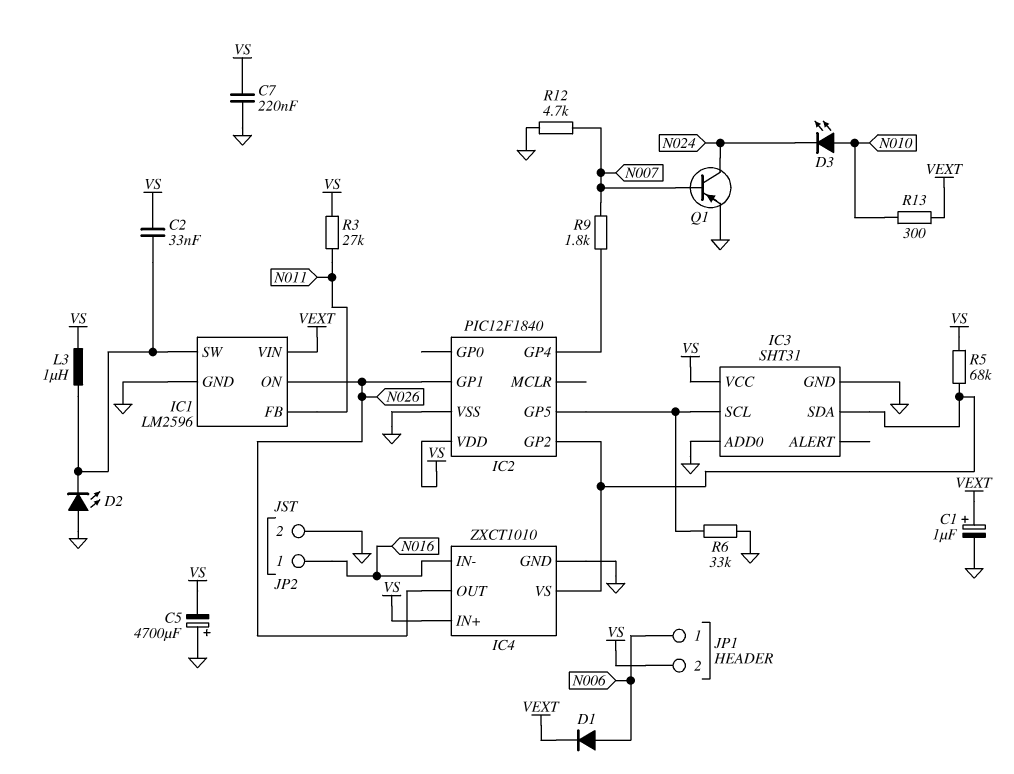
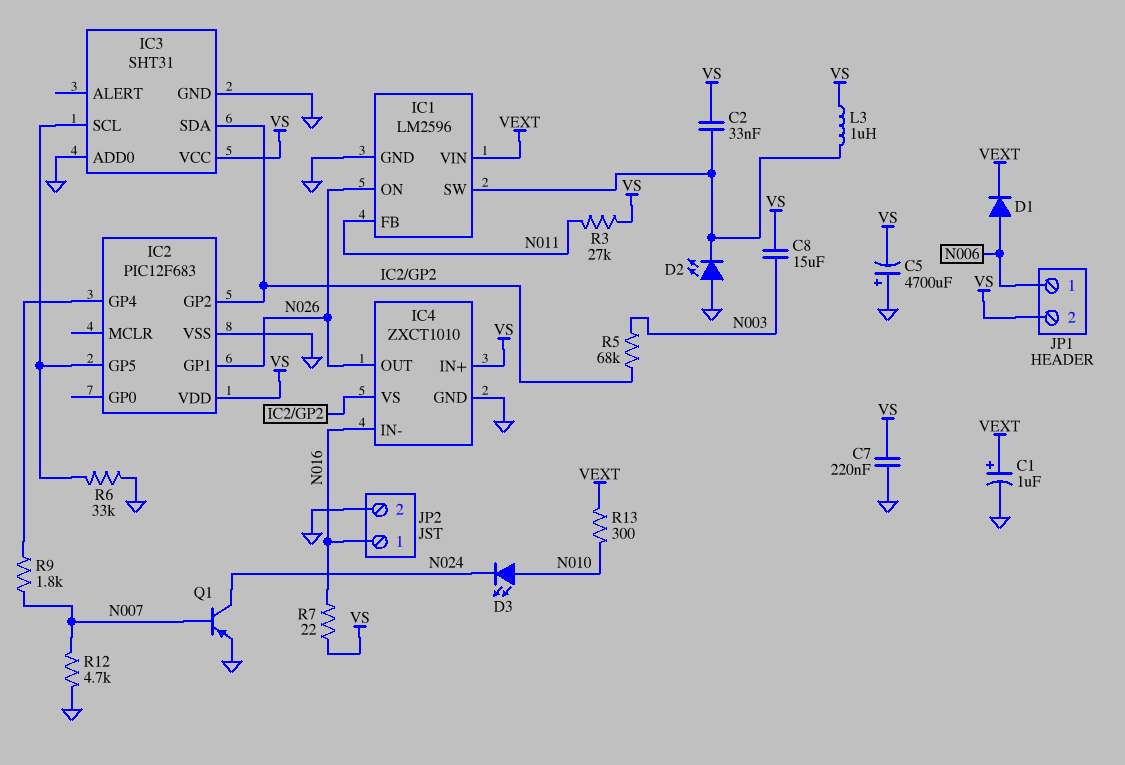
C8: none -> 15uF (N003, VS)
IC2: PIC12F1840 -> PIC12F683
R5: 68k (IC2/GP2, VS) -> 68k (IC2/GP2, N003)
R7: none -> 22 (N016, VS)

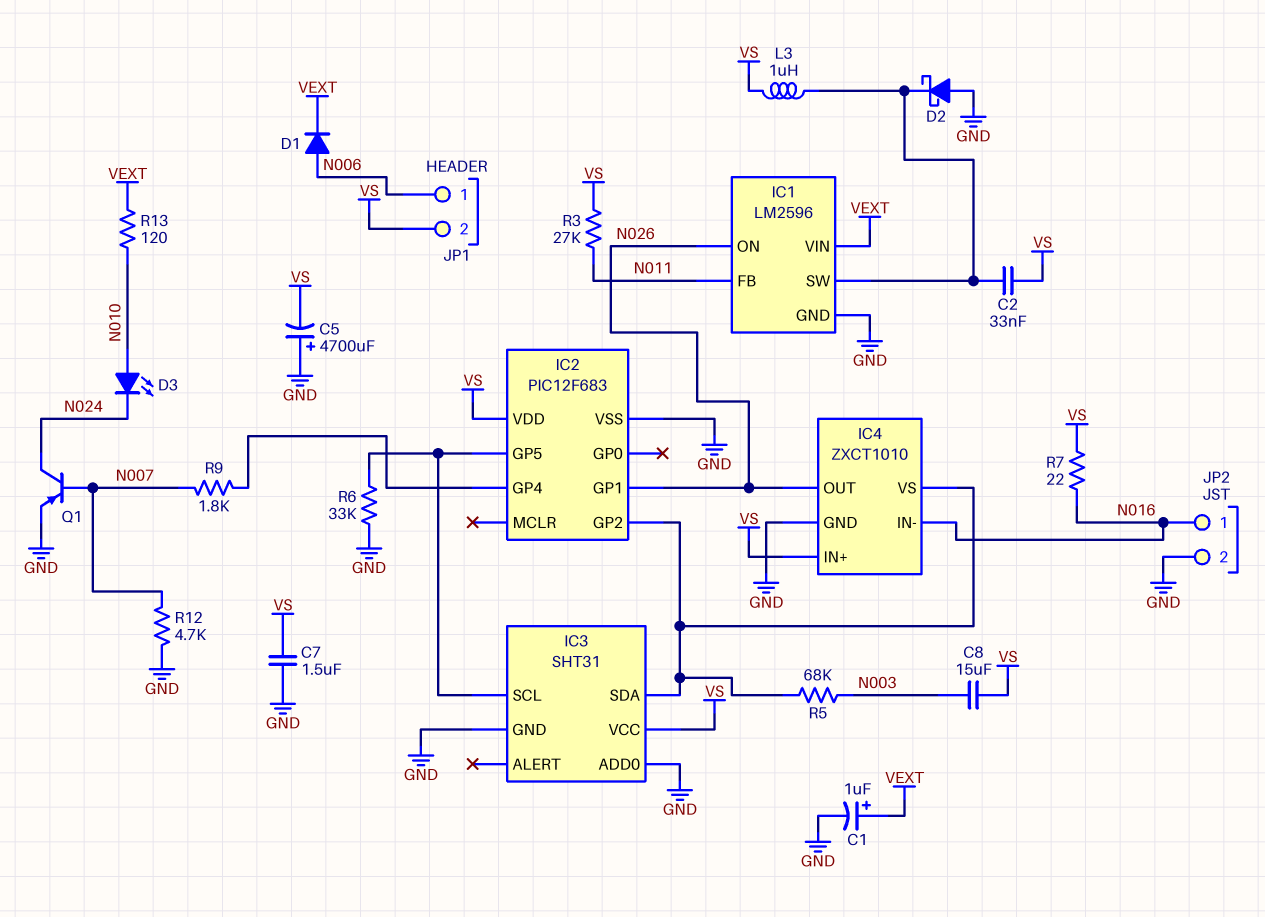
C7: 220nF (GND, VS) -> 1.5uF (GND, VS)
D2: LED (A GND, K IC1/SW) -> schottky (A GND, K IC1/SW)
R13: 300 (N010, VEXT) -> 120 (N010, VEXT)

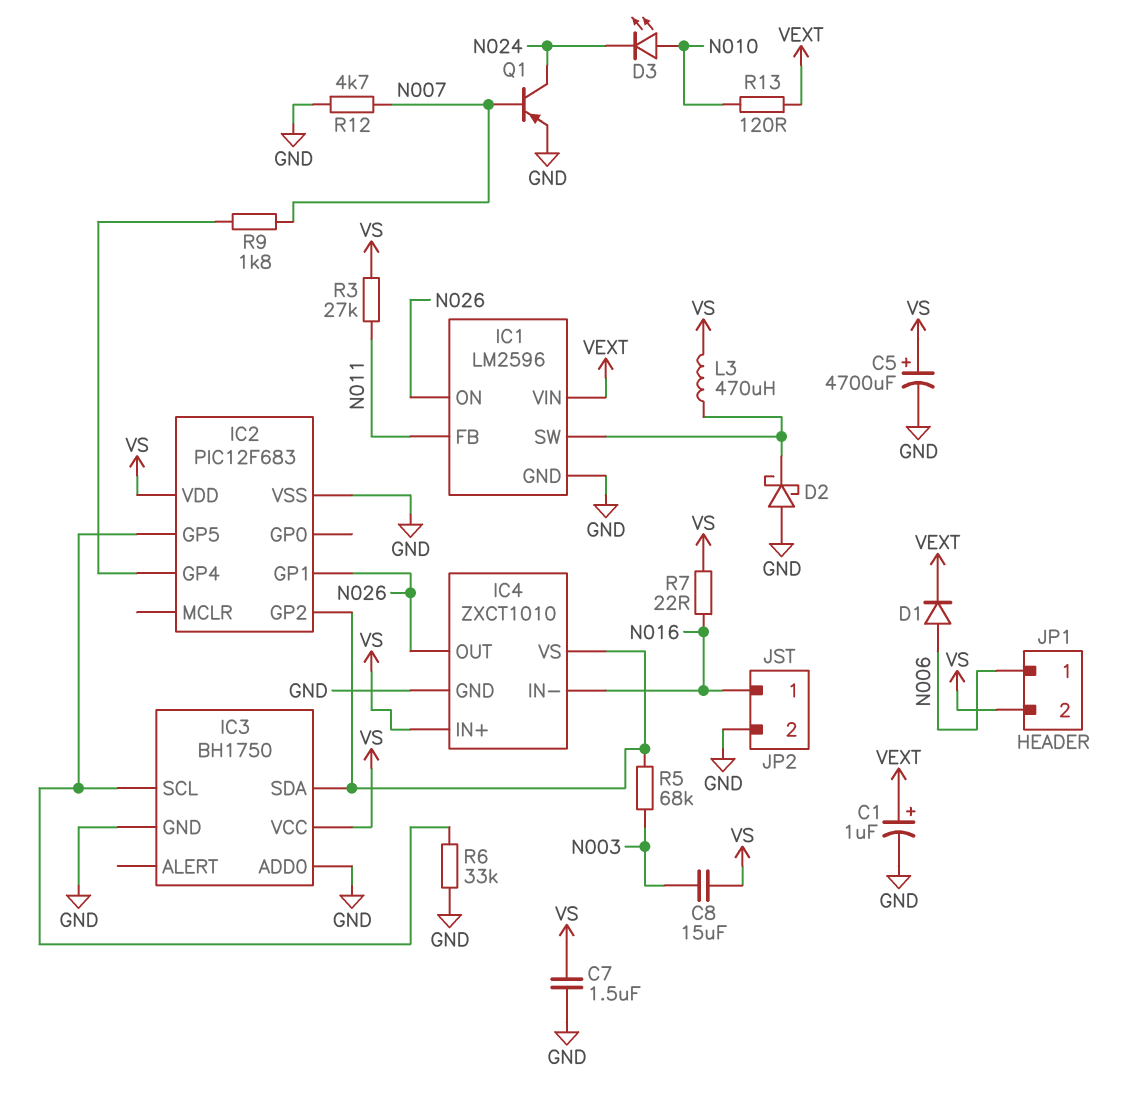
C2: 33nF (IC1/SW, VS) -> none
C5: 4700uF (plus GND, minus VS) -> 4700uF (plus VS, minus GND)
IC3: SHT31 -> BH1750
L3: 1uH (IC1/SW, VS) -> 470uH (IC1/SW, VS)

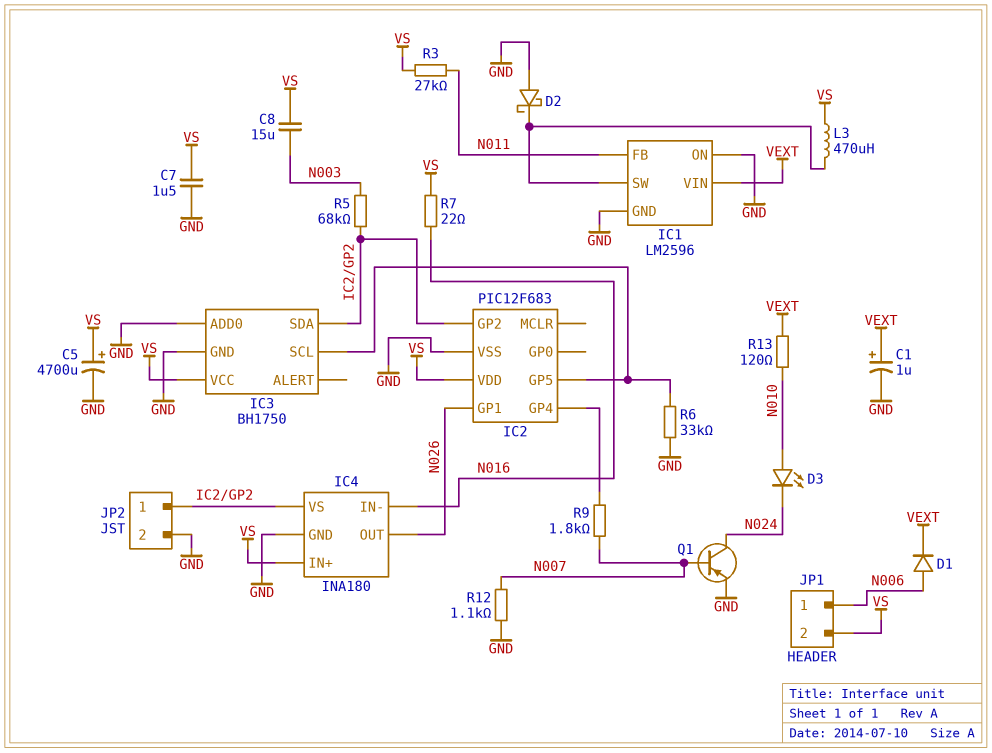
IC1 pin ON: N026 -> GND
IC4: ZXCT1010 -> INA180
JP2 pin 1: N016 -> IC2/GP2
R12: 4.7k (GND, N007) -> 1.1k (GND, N007)

